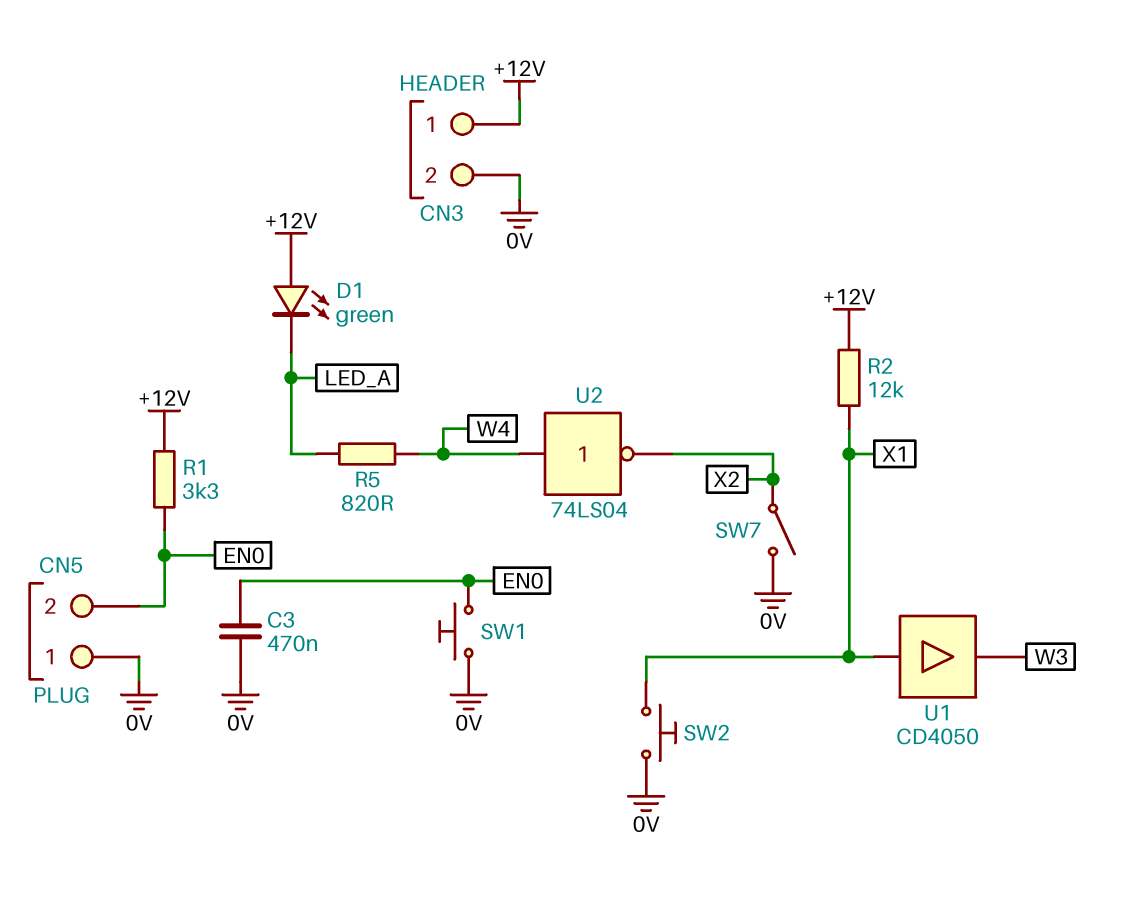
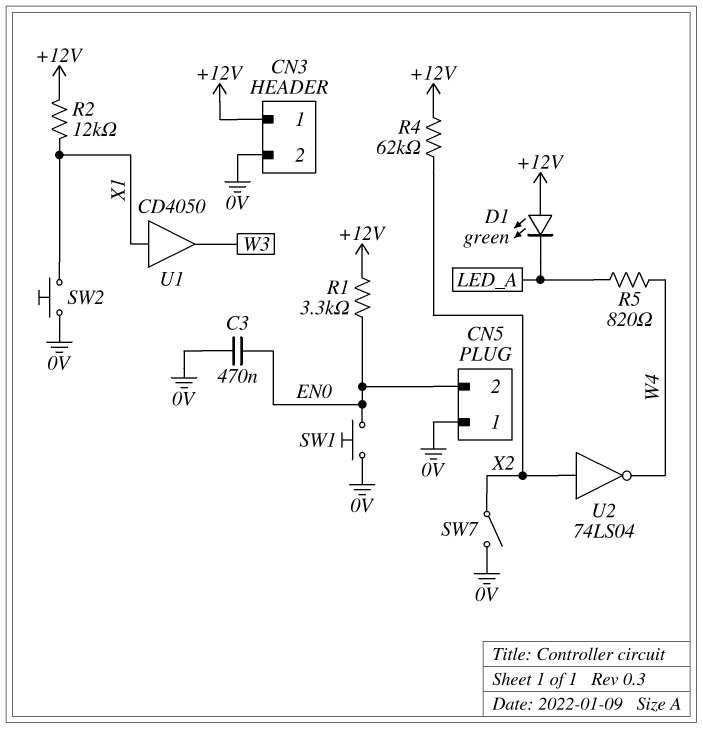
R4: none -> 62k (+12V, X2)
U2: NOT 74LS04 (in W4, out X2) -> NOT 74LS04 (in X2, out W4)

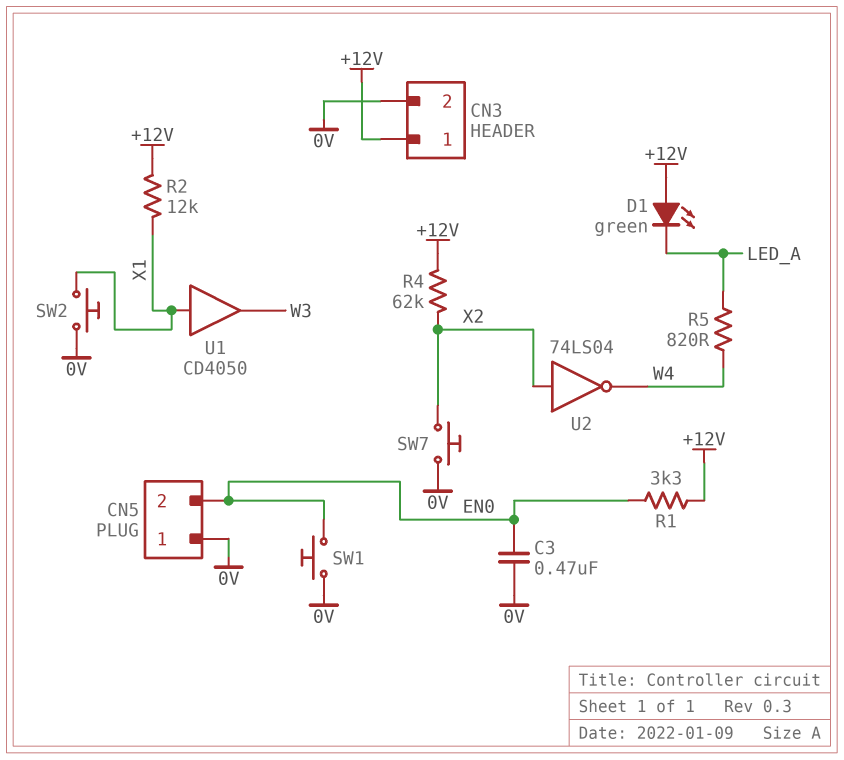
SW7: switch (0V, X2) -> button (0V, X2)

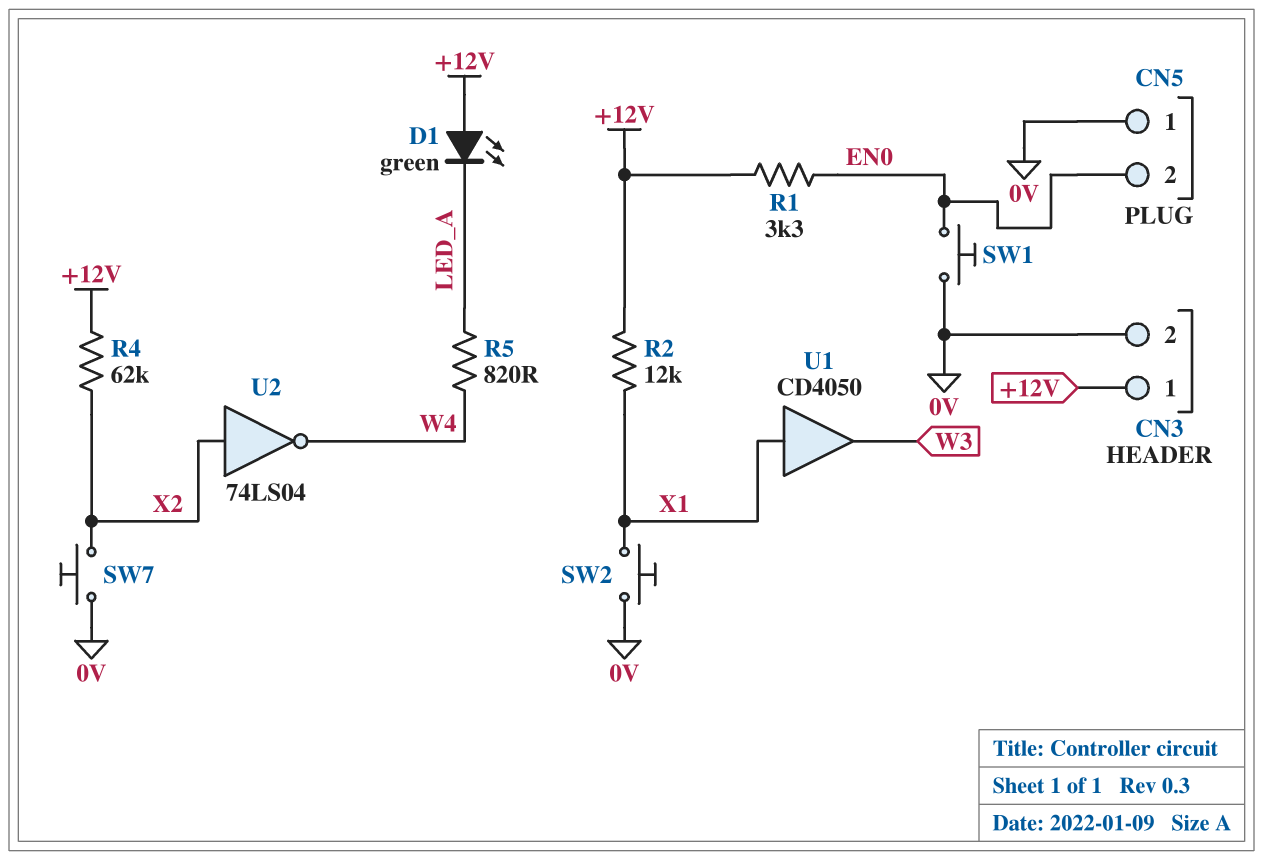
C3: 470nF (0V, EN0) -> none

